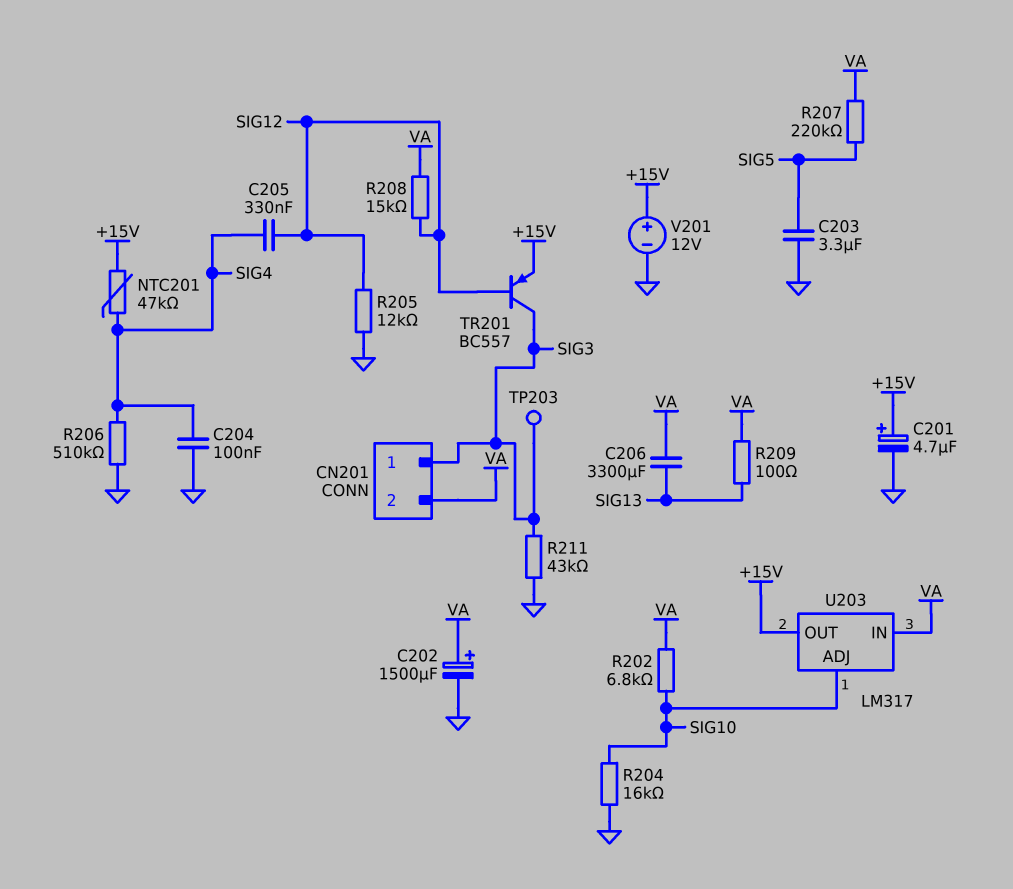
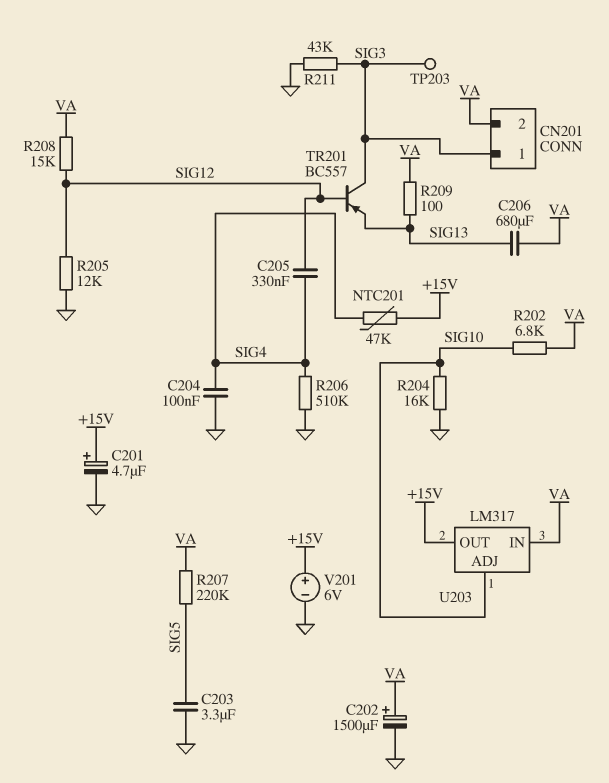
C206: 3300uF (SIG13, VA) -> 680uF (SIG13, VA)
TR201: PNP BC557 (B SIG12, C SIG3, E +15V) -> PNP BC557 (B SIG12, C SIG3, E SIG13)
V201: 12V (plus +15V, minus GND) -> 6V (plus +15V, minus GND)

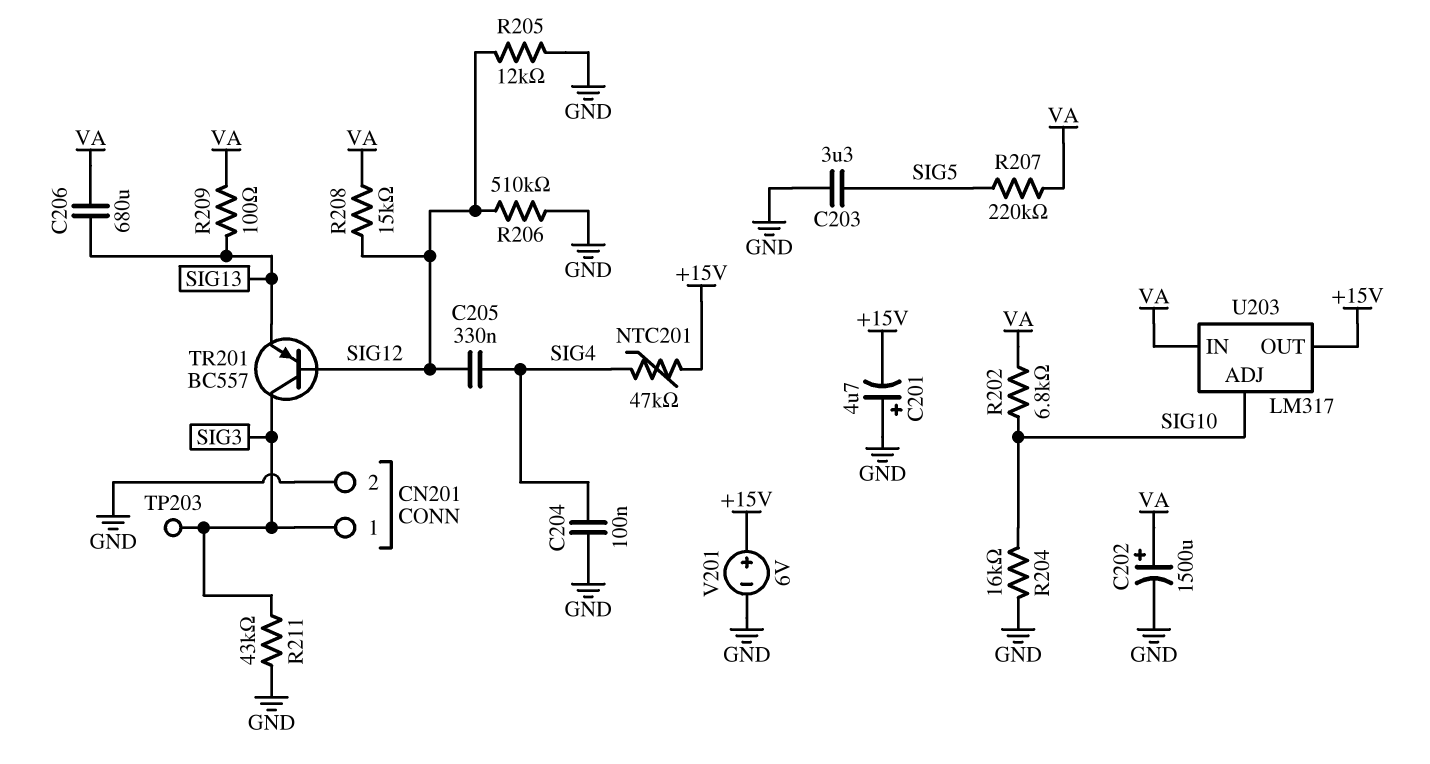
C201: 4.7uF (plus +15V, minus GND) -> 4.7uF (plus GND, minus +15V)
CN201 pin 2: VA -> GND
R206: 510k (GND, SIG4) -> 510k (GND, SIG12)

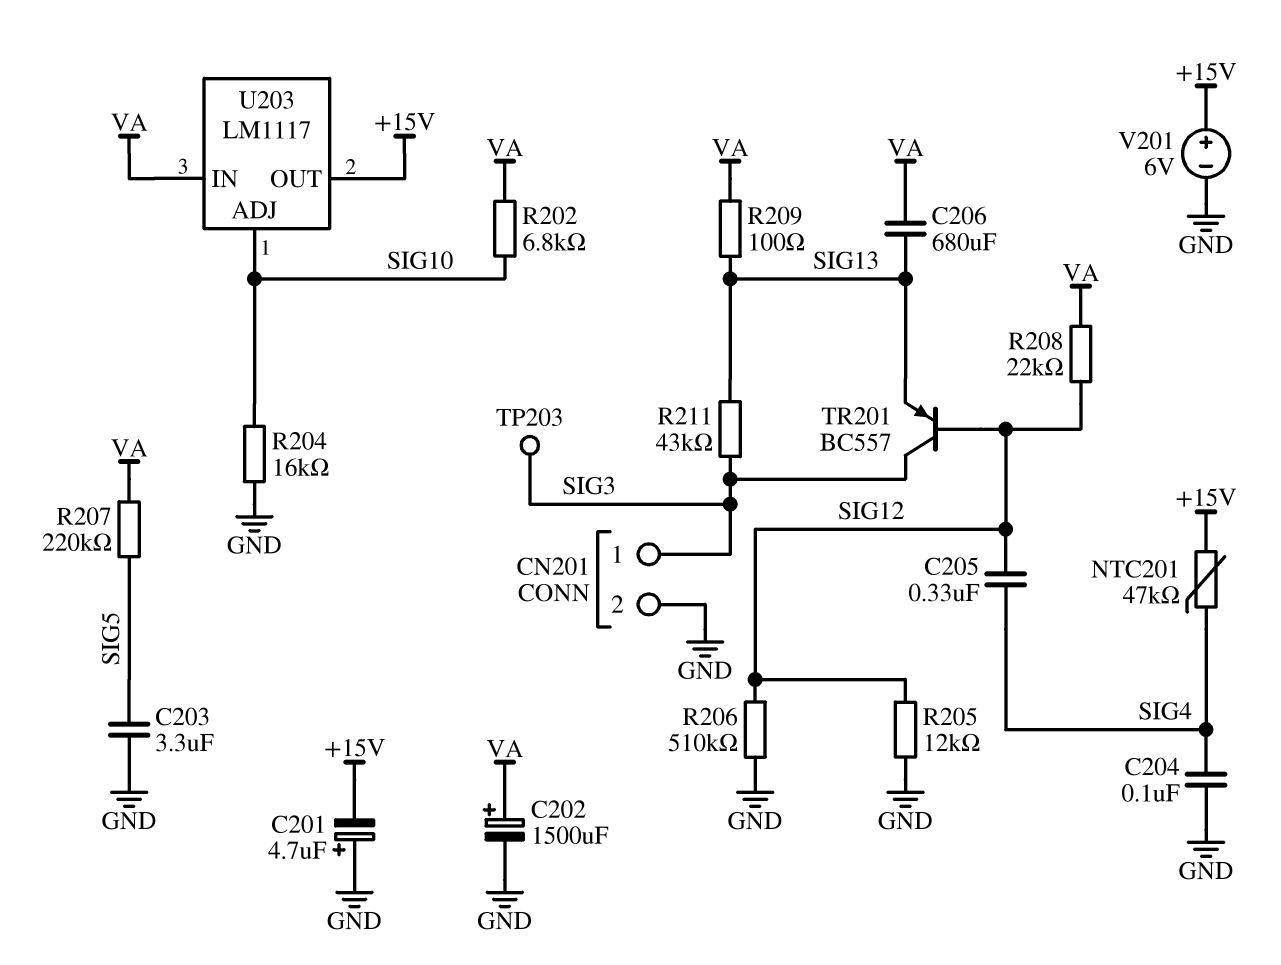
R208: 15k (SIG12, VA) -> 22k (SIG12, VA)
R211: 43k (GND, SIG3) -> 43k (SIG3, SIG13)
U203: LM317 -> LM1117

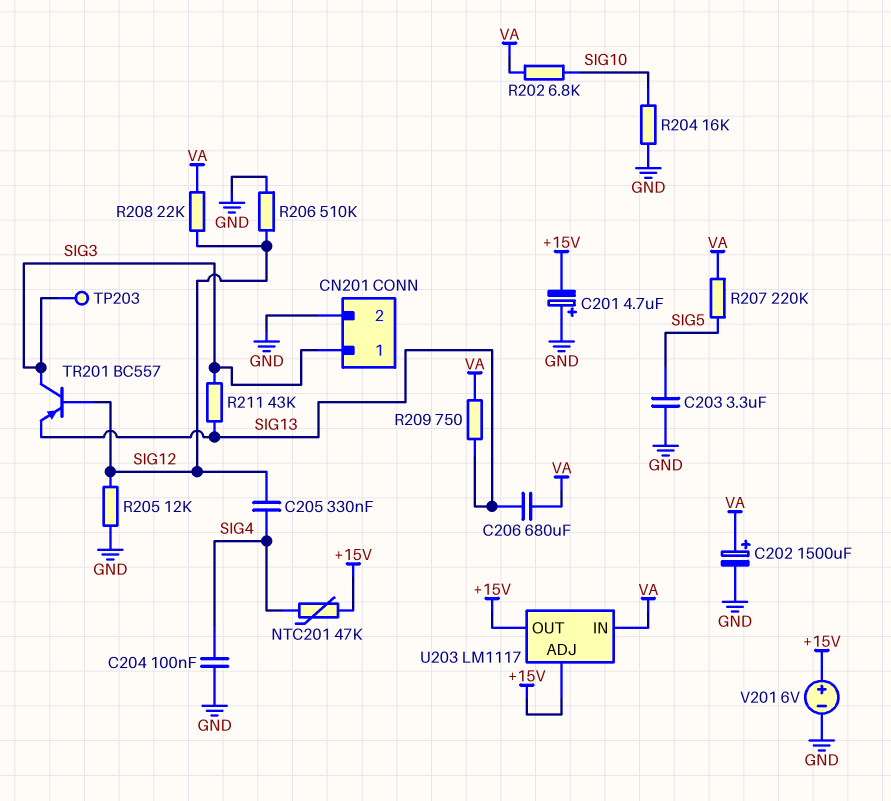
R209: 100 (SIG13, VA) -> 750 (SIG13, VA)
U203 pin ADJ: SIG10 -> +15V

